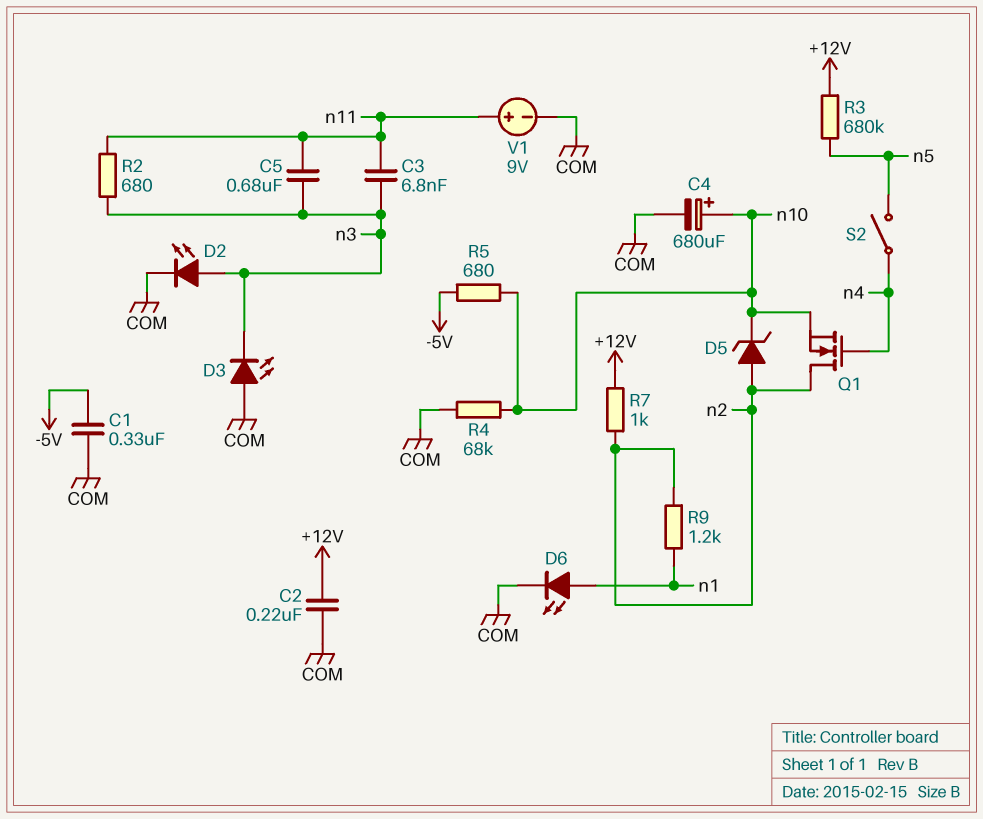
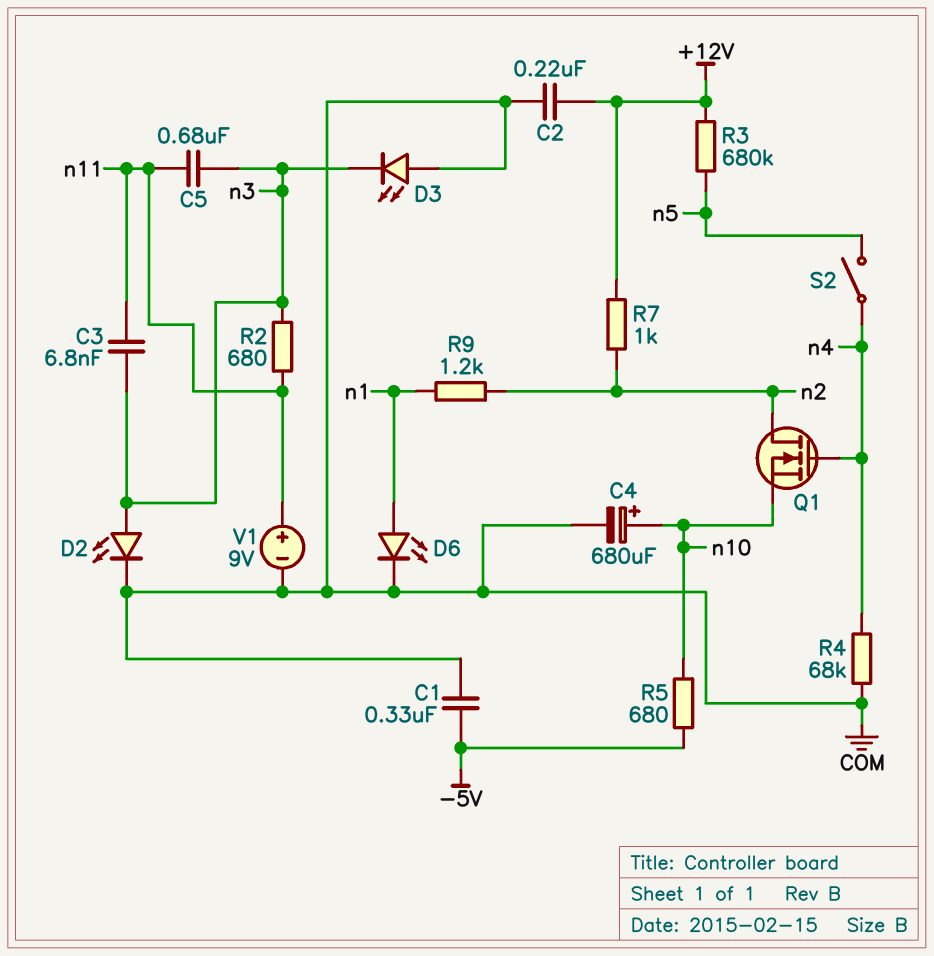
D5: zener (A n2, K n10) -> none
R4: 68k (COM, n10) -> 68k (COM, n4)

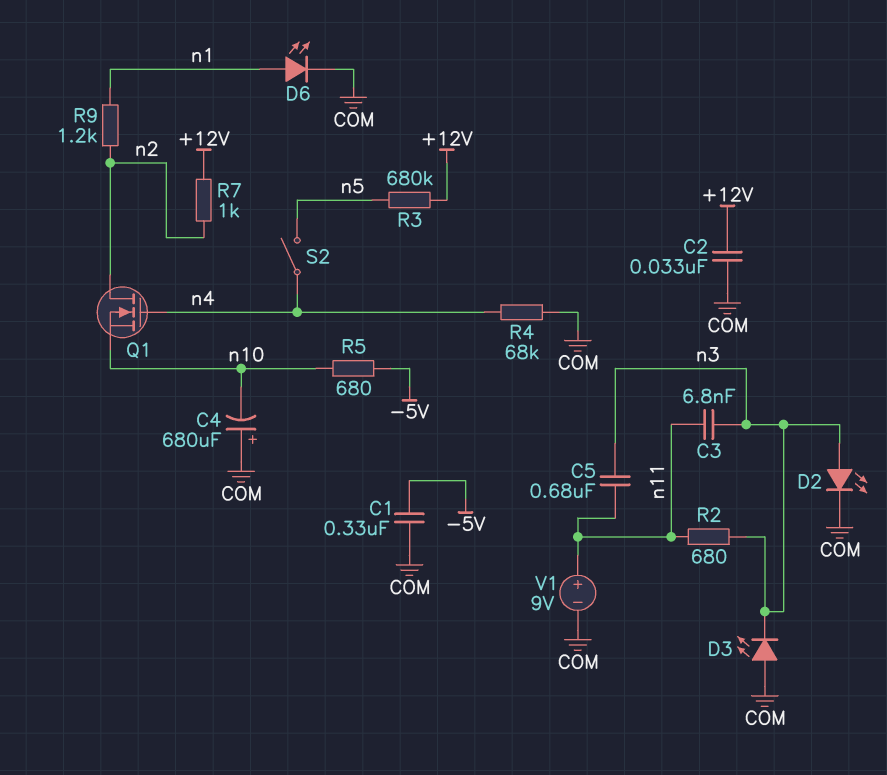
C2: 220nF (+12V, COM) -> 33nF (+12V, COM)
C4: 680uF (plus n10, minus COM) -> 680uF (plus COM, minus n10)

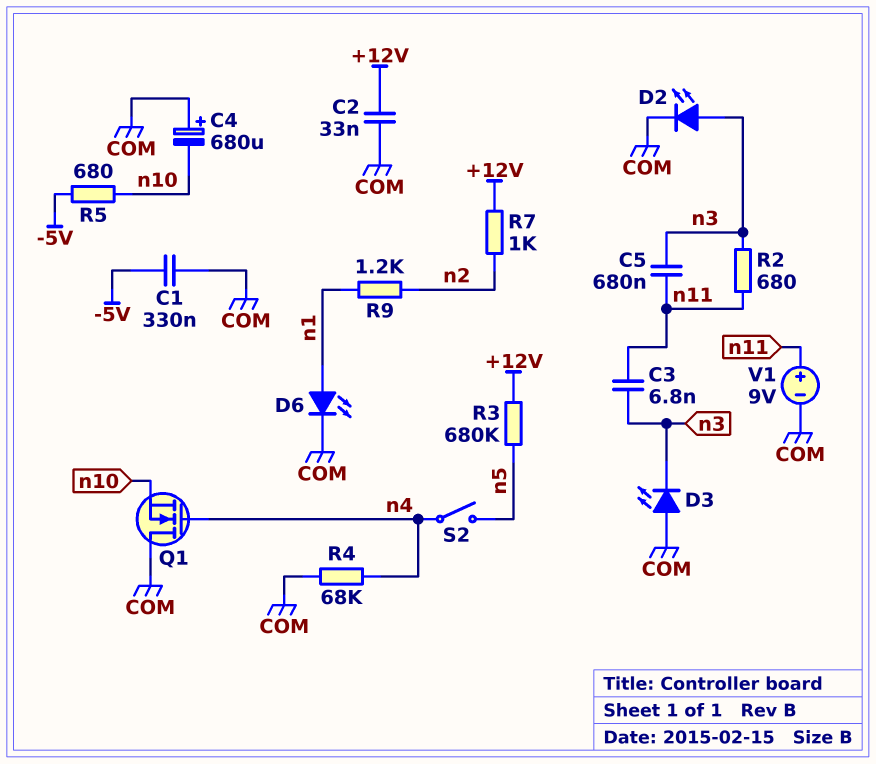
Q1: NMOS (G n4, D n2, S n10) -> NMOS (G n4, D COM, S n10)

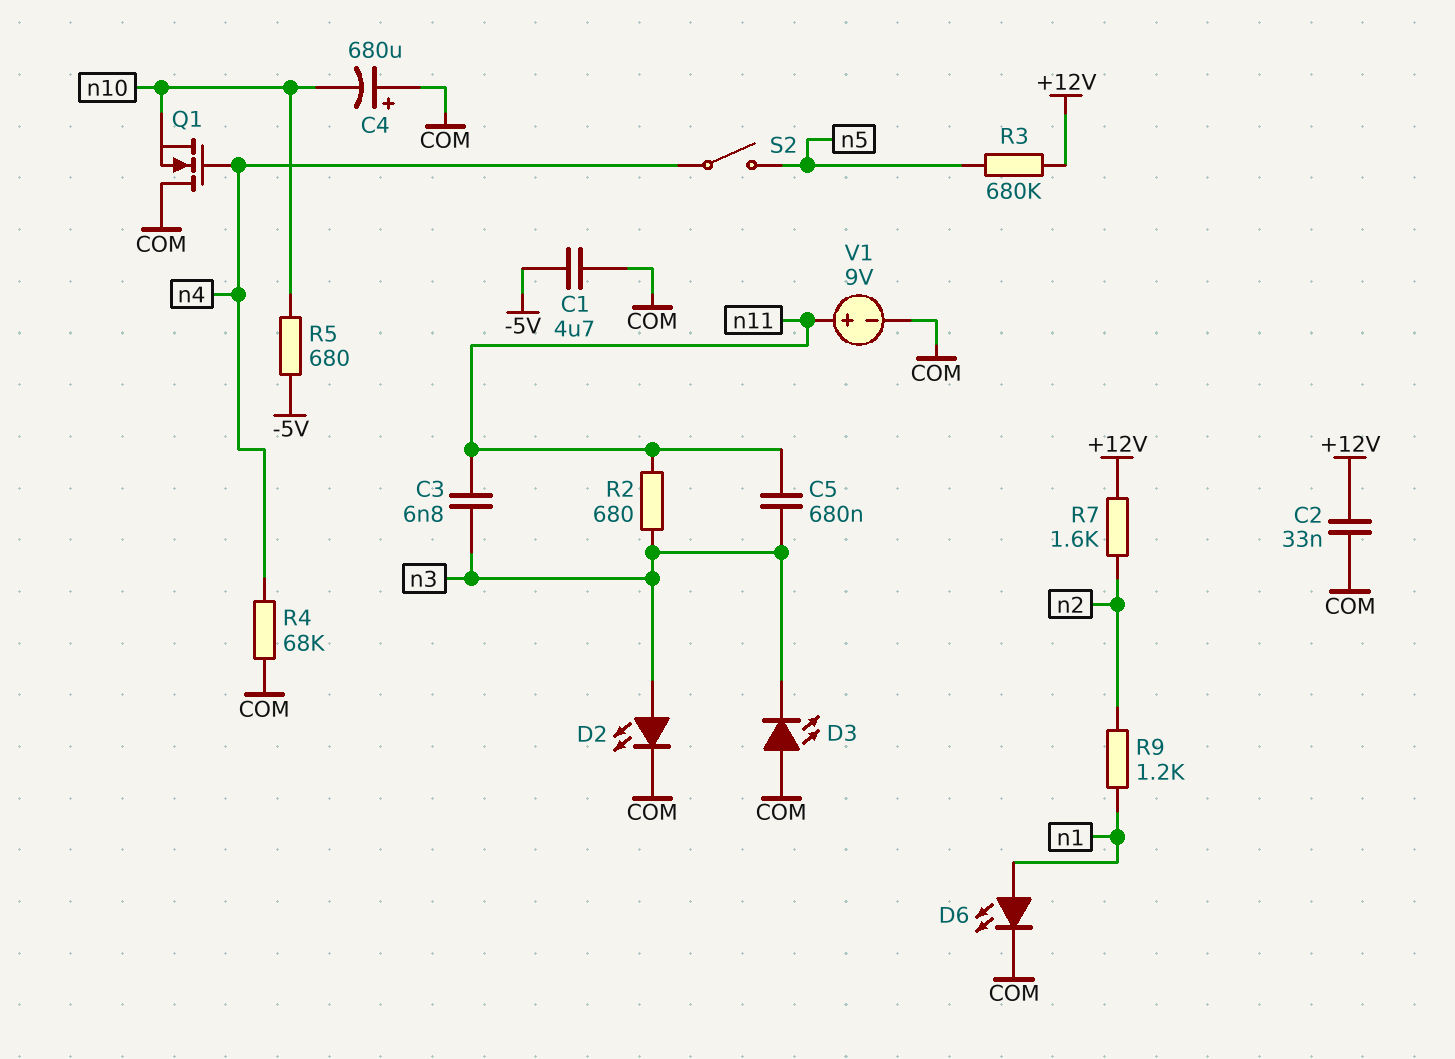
C1: 330nF (-5V, COM) -> 4.7uF (-5V, COM)
R7: 1k (+12V, n2) -> 1.6k (+12V, n2)

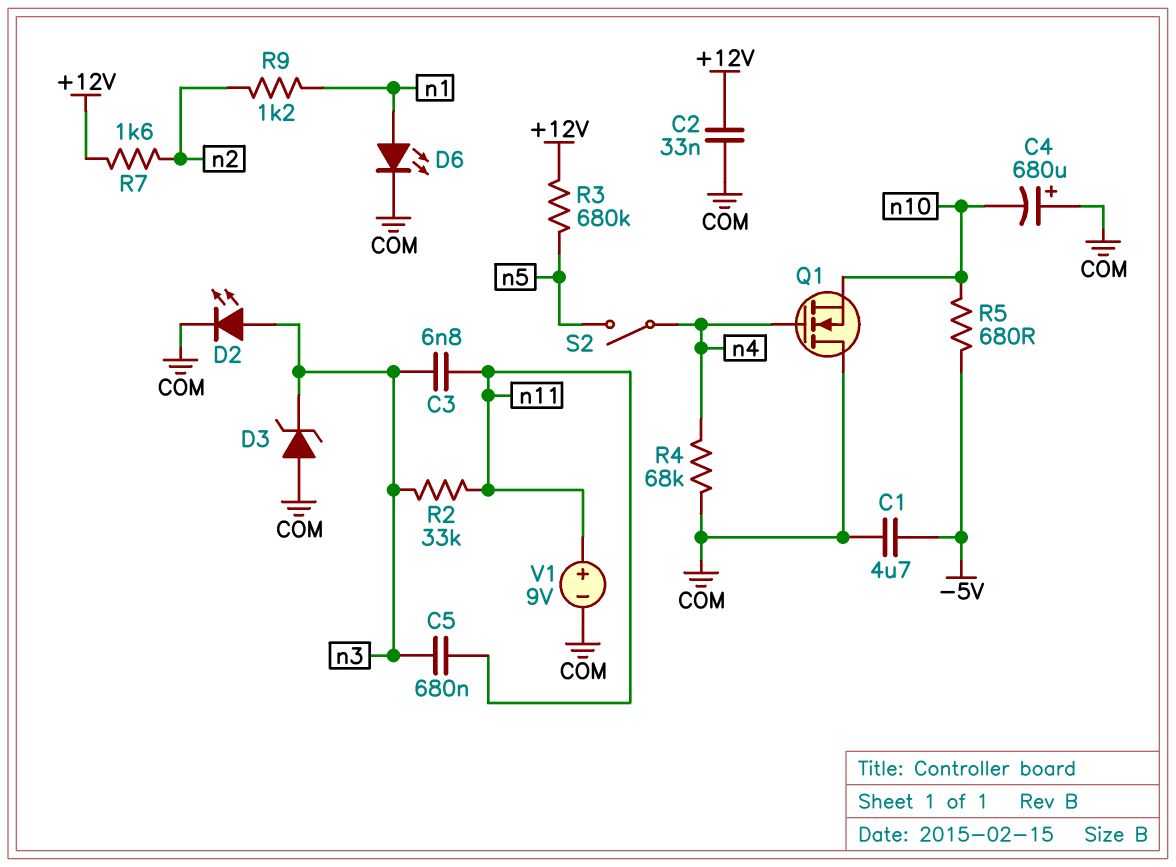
D3: LED (A COM, K n3) -> zener (A COM, K n3)
R2: 680 (n3, n11) -> 33k (n3, n11)

